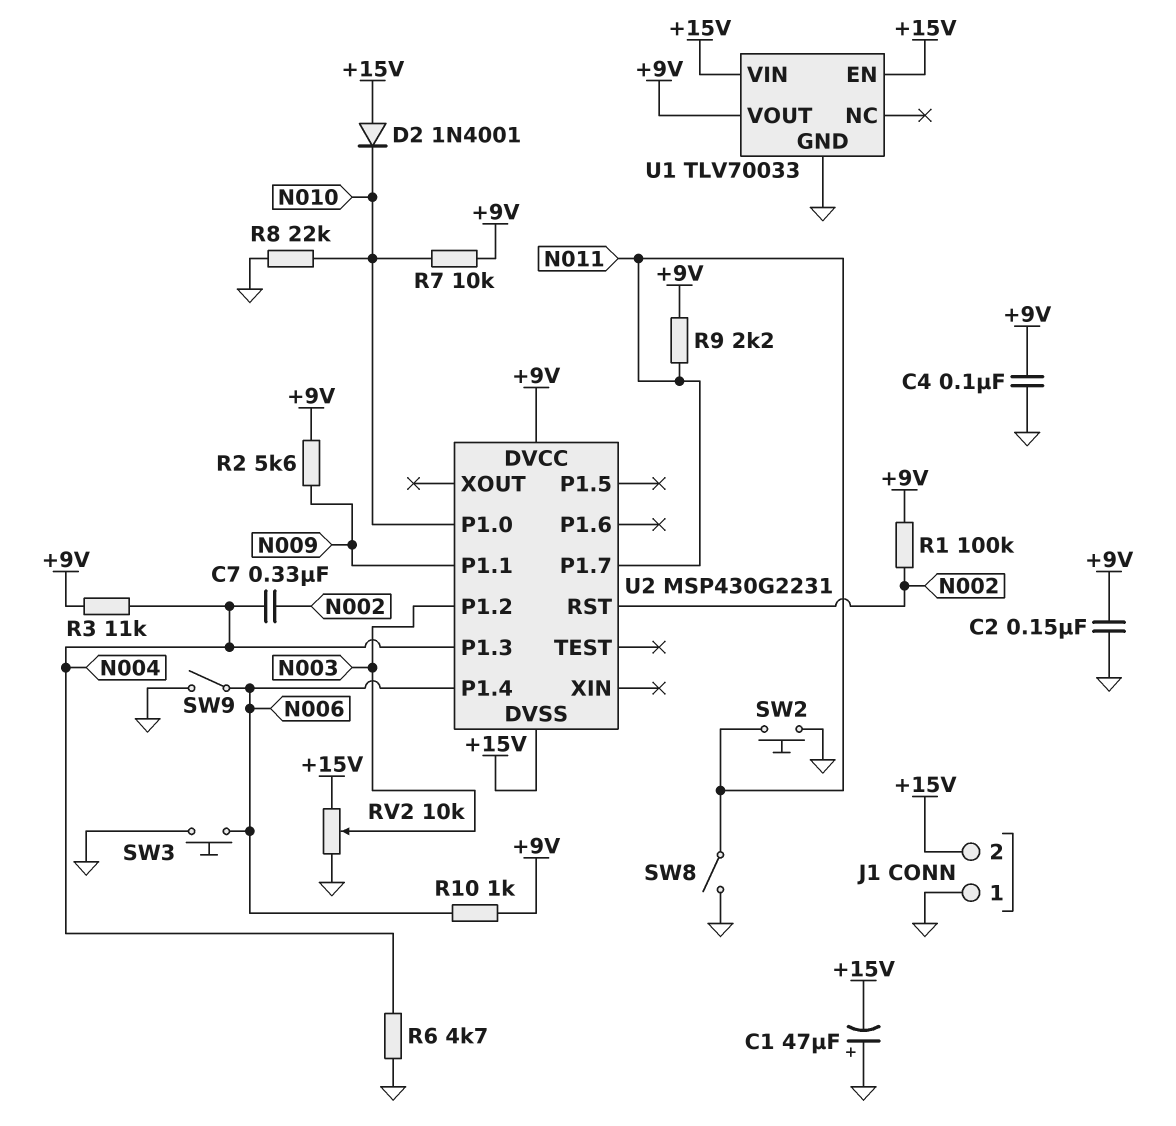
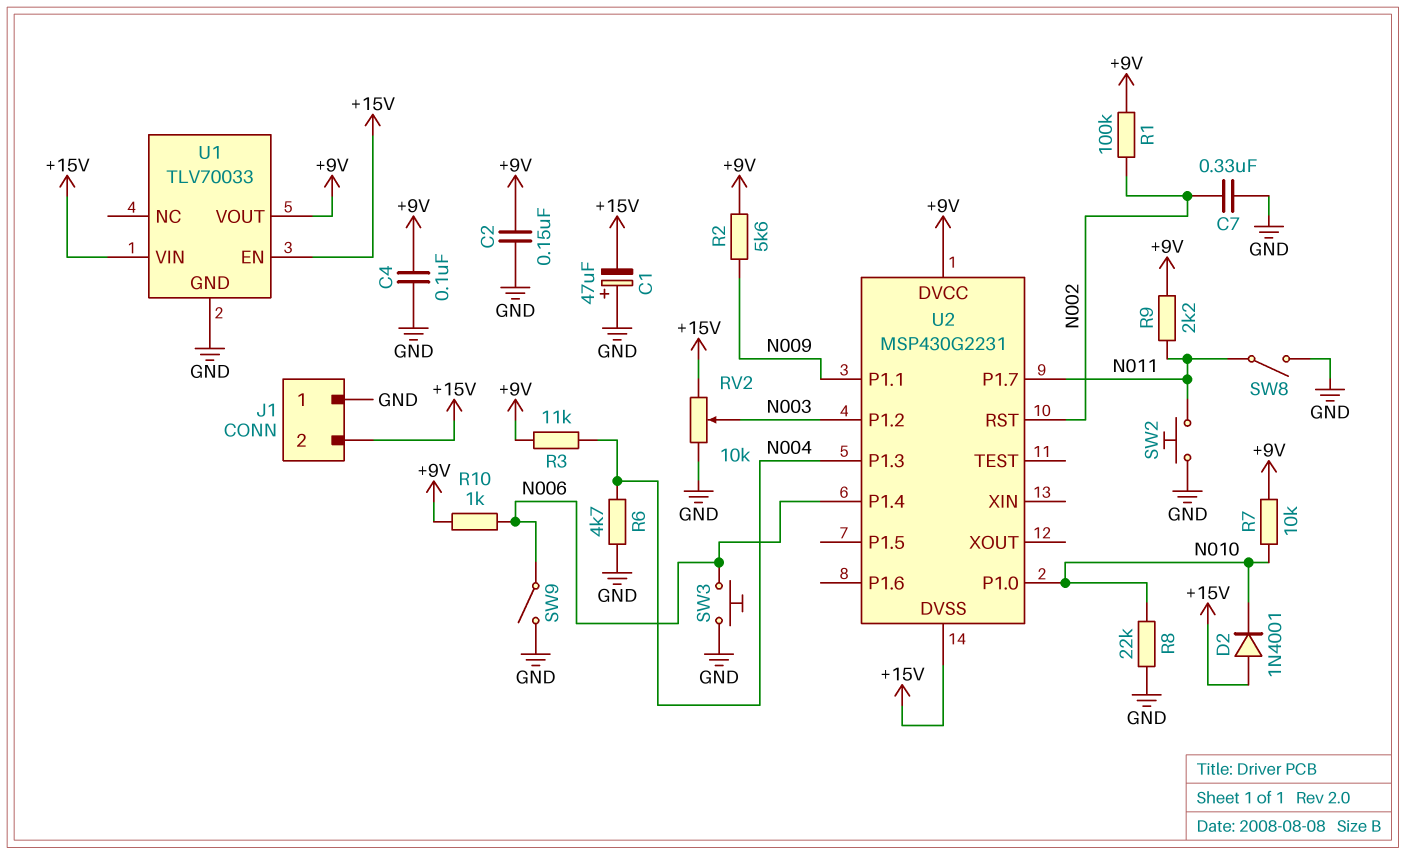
C7: 330nF (N002, N004) -> 330nF (GND, N002)

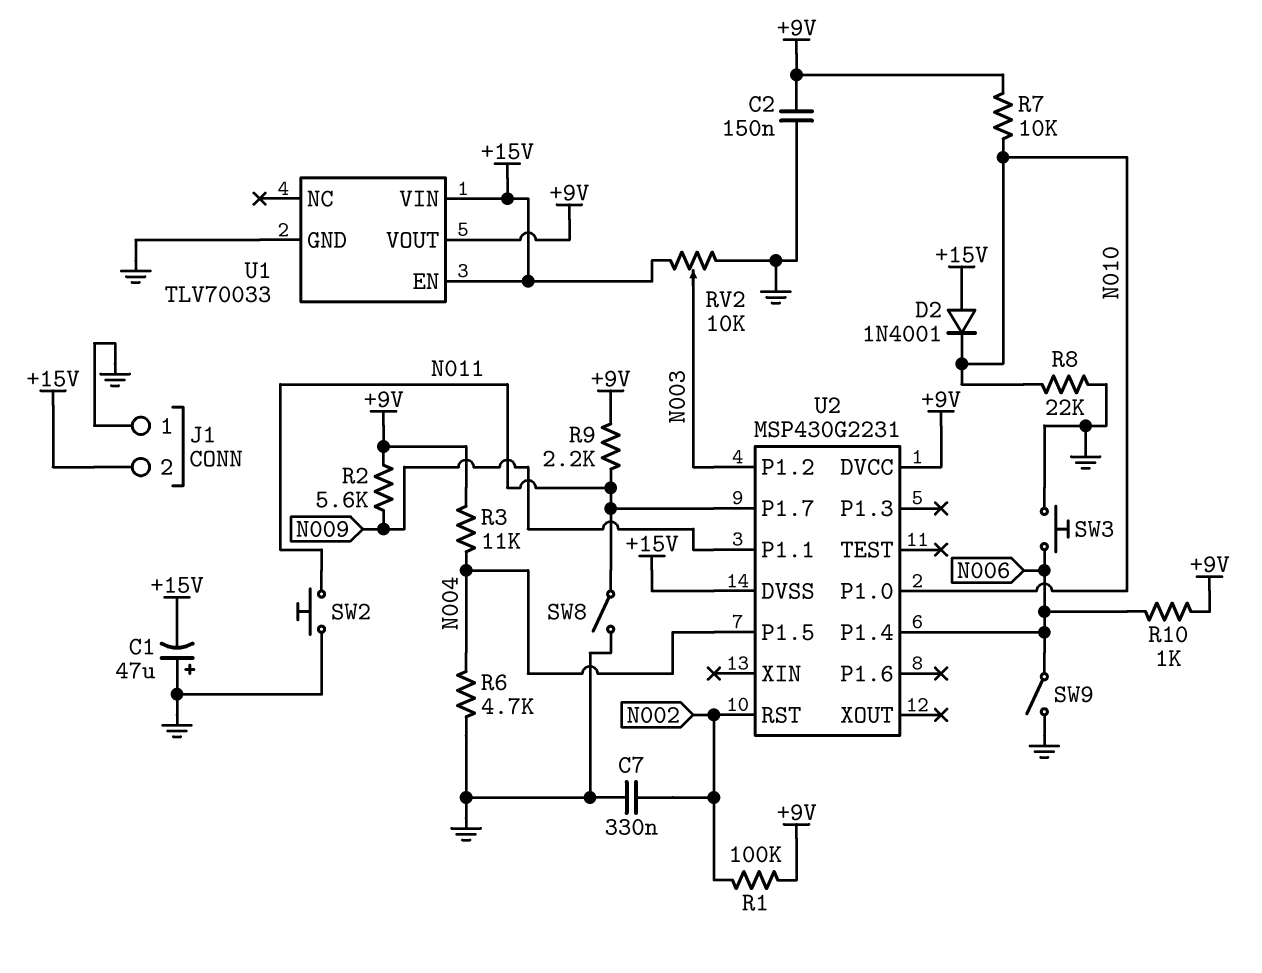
C4: 100nF (+9V, GND) -> none
U2 pin P1.3: N004 -> none
U2 pin P1.5: none -> N004

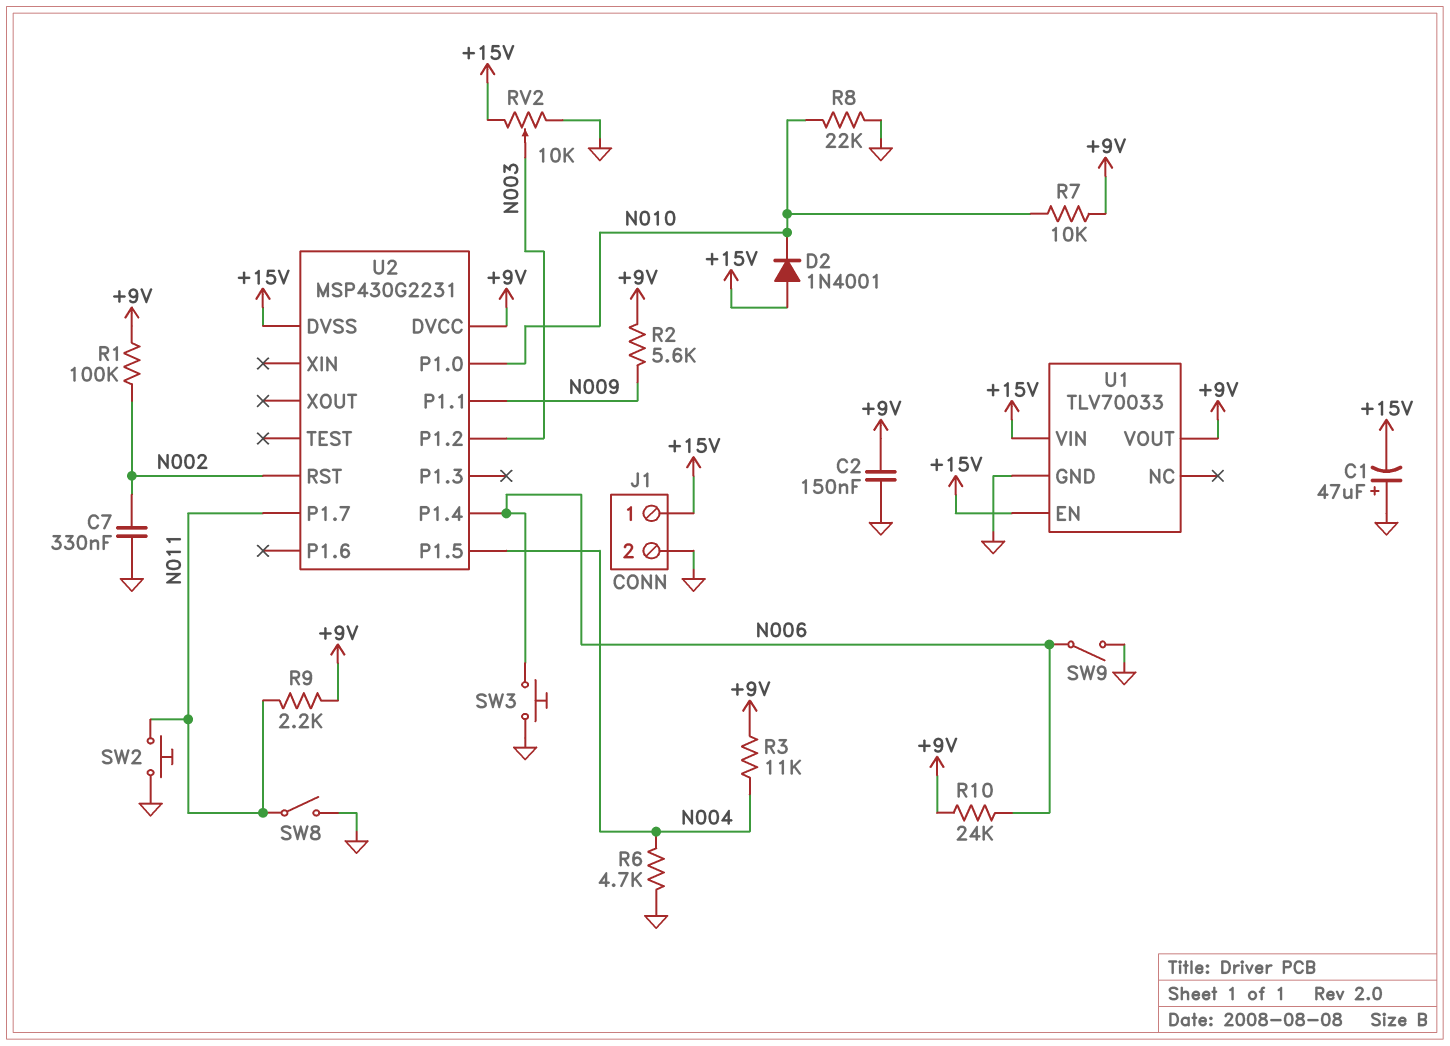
J1 pin 1: GND -> +15V
J1 pin 2: +15V -> GND
R10: 1k (+9V, N006) -> 24k (+9V, N006)

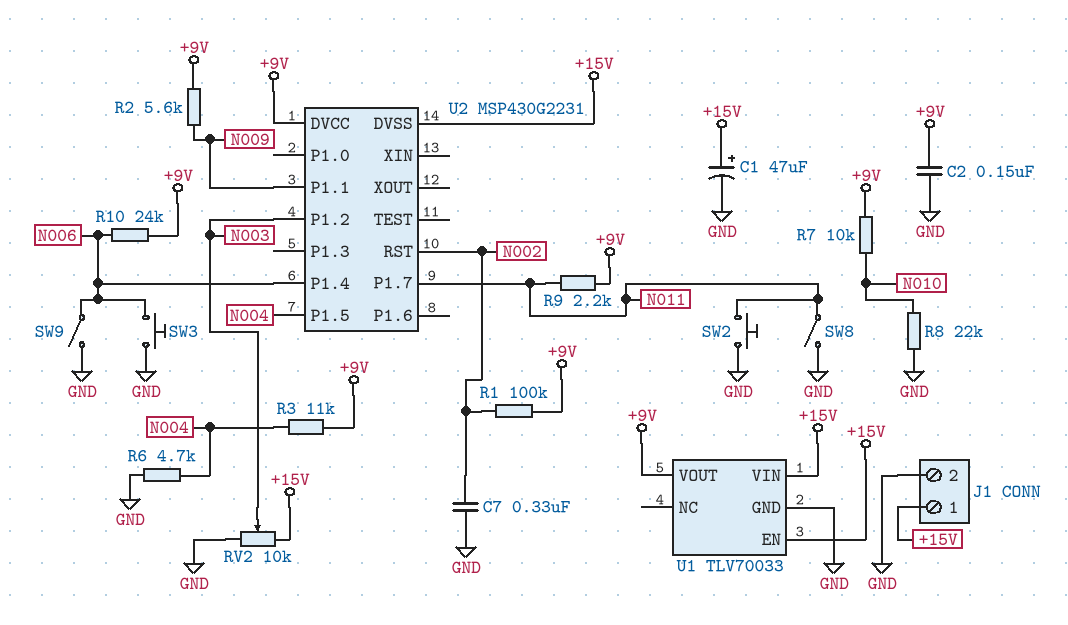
C1: 47uF (plus GND, minus +15V) -> 47uF (plus +15V, minus GND)
D2: diode 1N4001 (A +15V, K N010) -> none
U2 pin P1.0: N010 -> none

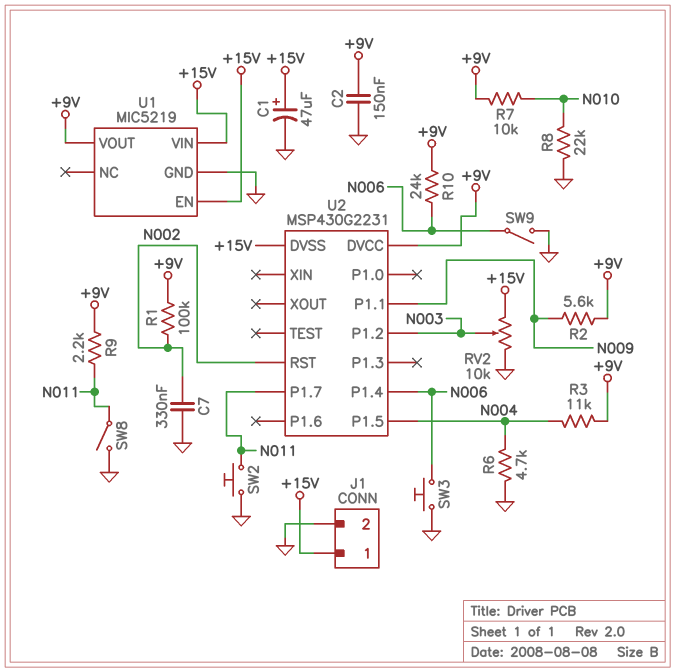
U1: TLV70033 -> MIC5219

